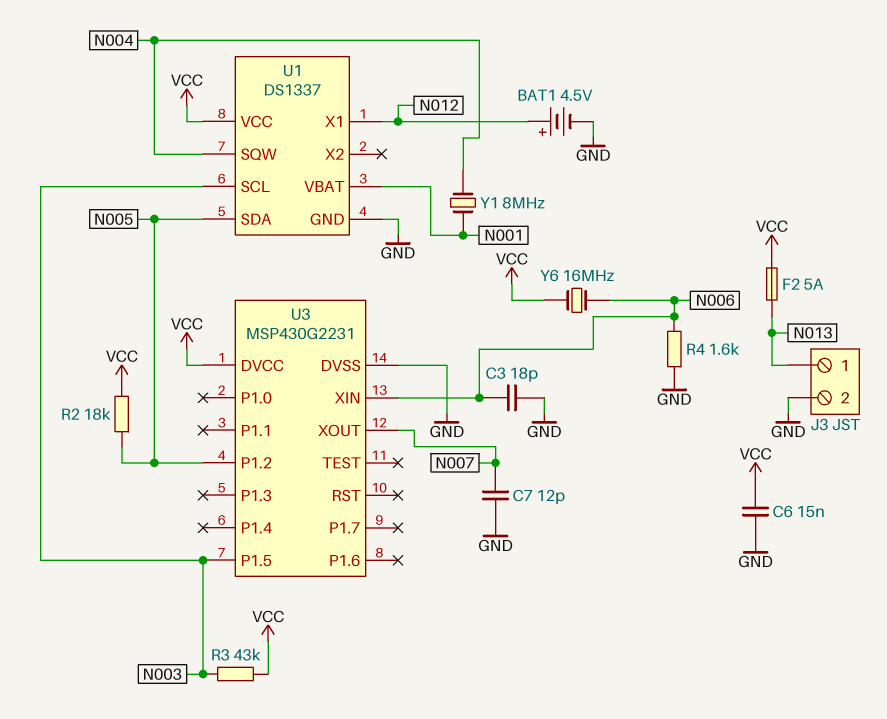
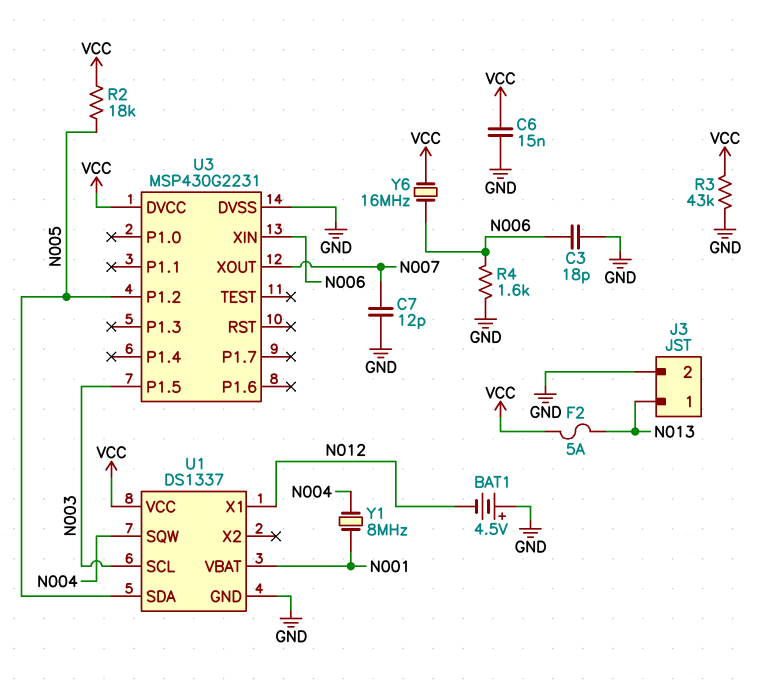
BAT1: 4.5V (plus N012, minus GND) -> 4.5V (plus GND, minus N012)
R3: 43k (N003, VCC) -> 43k (GND, VCC)

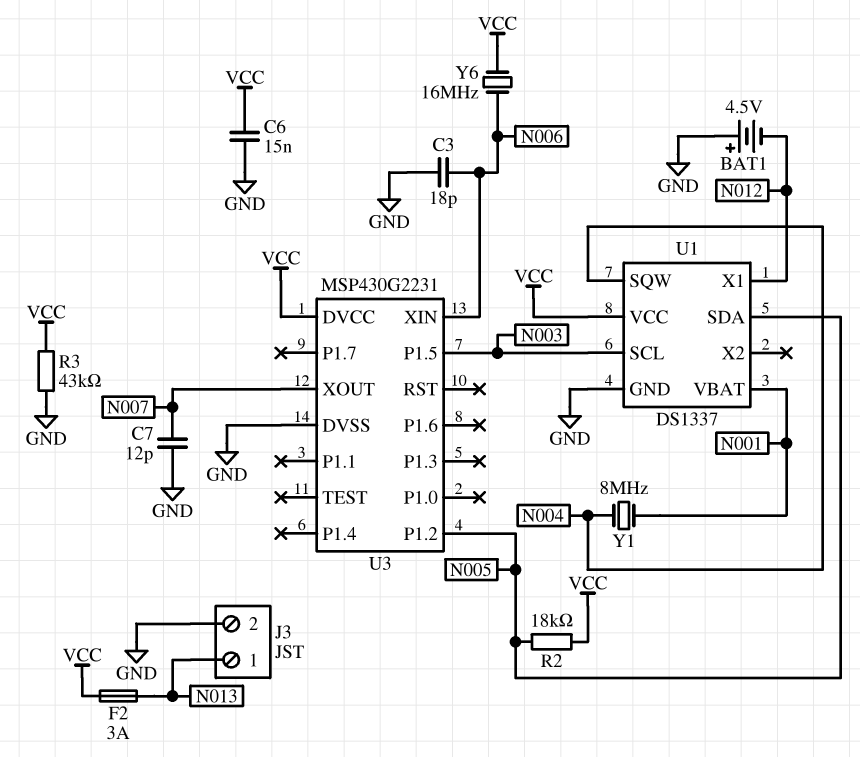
F2: 5A (N013, VCC) -> 3A (N013, VCC)
R4: 1.6k (GND, N006) -> none

